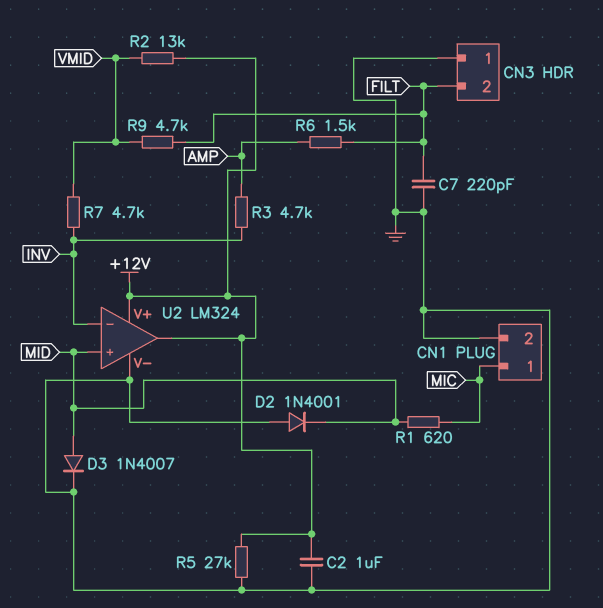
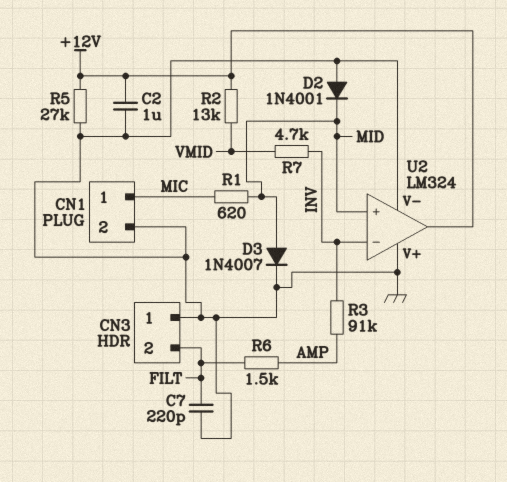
R3: 4.7k (AMP, INV) -> 91k (AMP, INV)
R9: 4.7k (FILT, VMID) -> none
U2 pin V+: +12V -> GND

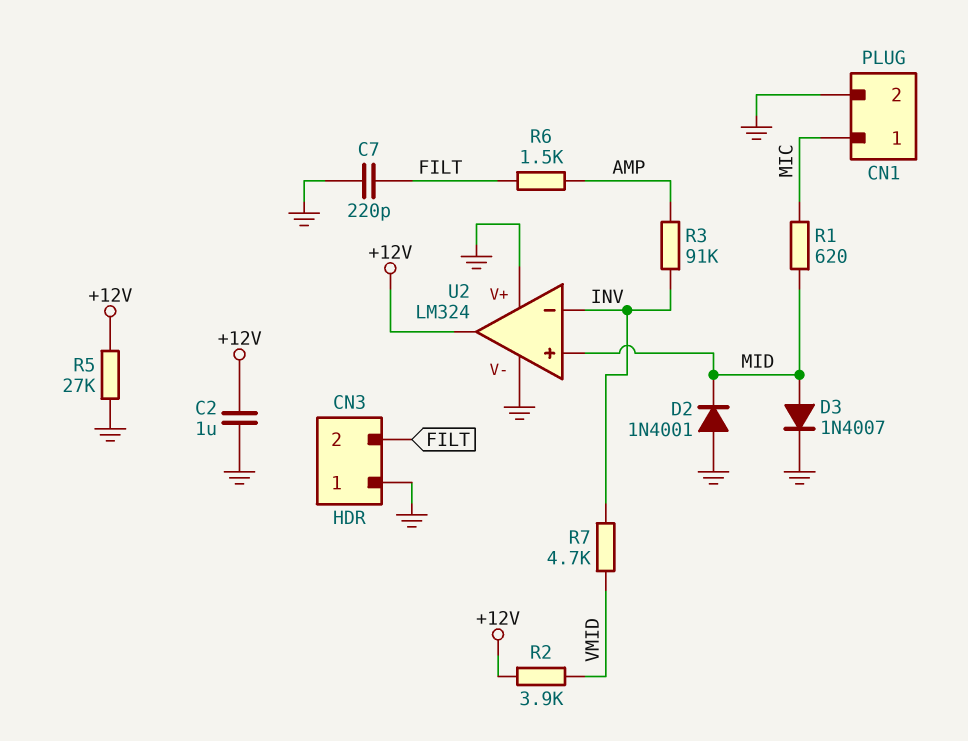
R2: 13k (+12V, VMID) -> 3.9k (+12V, VMID)

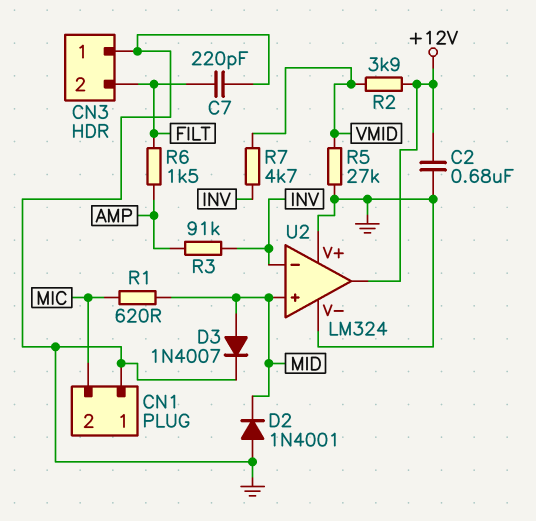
C2: 1uF (+12V, GND) -> 680nF (+12V, GND)
CN1 pin 1: MIC -> GND
CN1 pin 2: GND -> MIC
R5: 27k (+12V, GND) -> 27k (GND, VMID)

